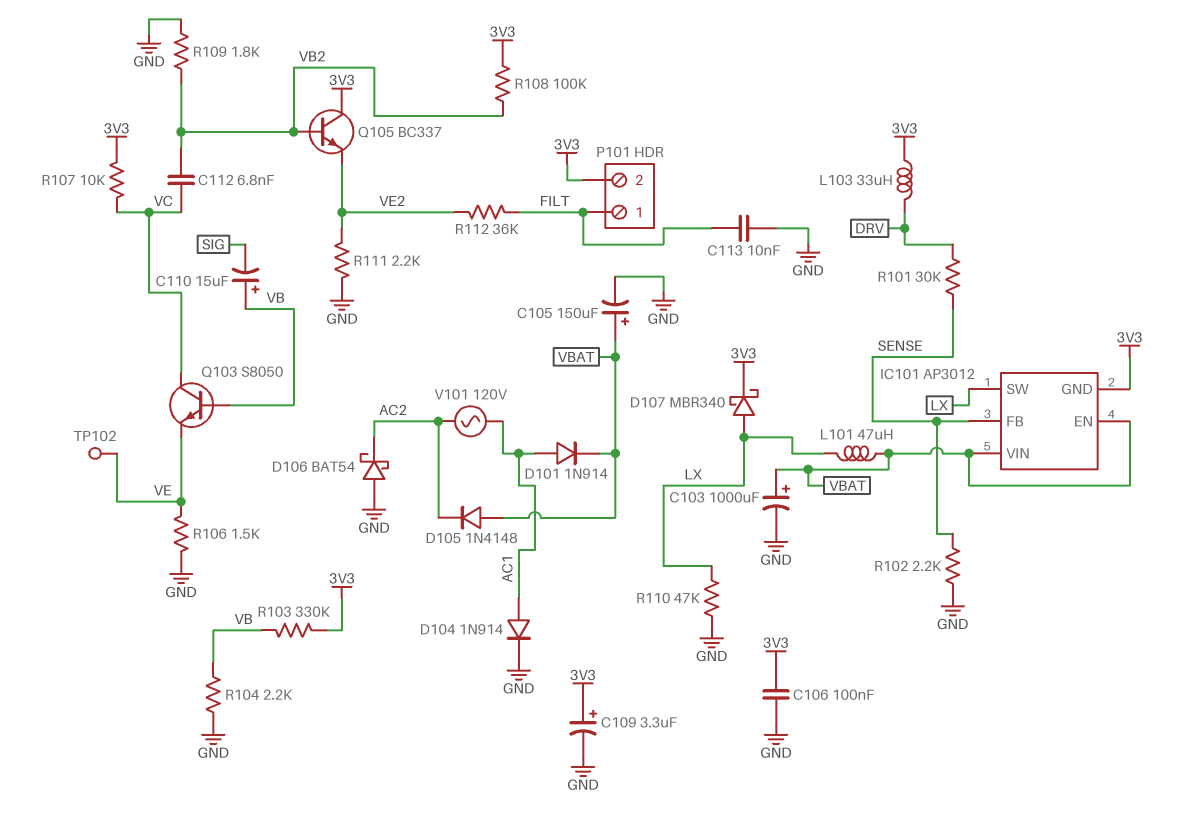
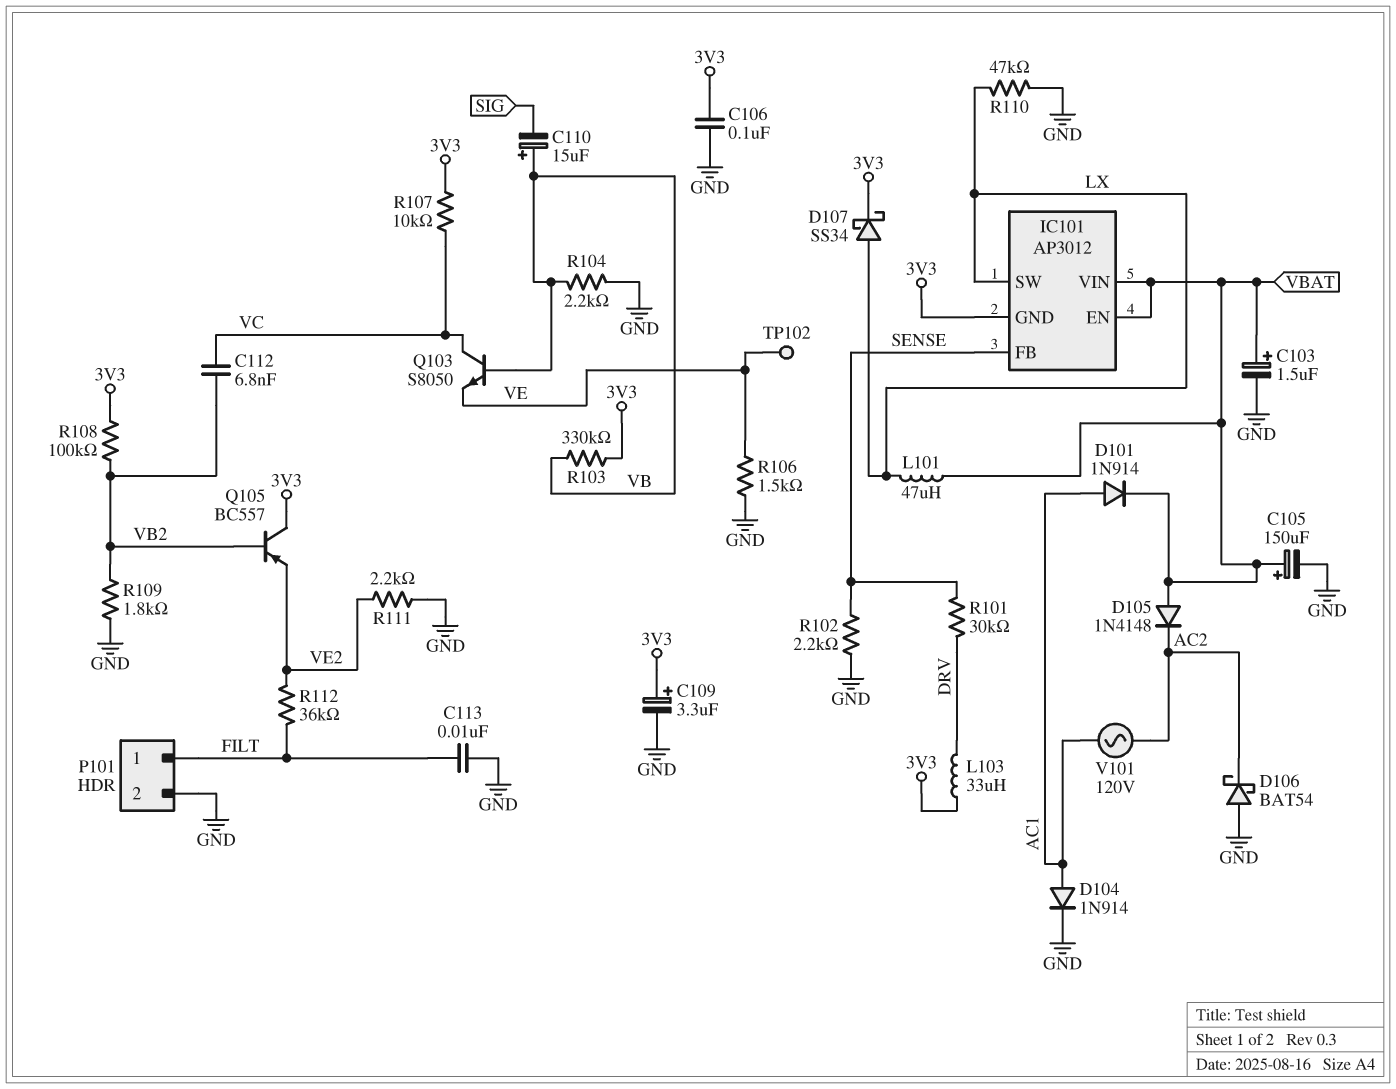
C103: 1000uF (plus VBAT, minus GND) -> 1.5uF (plus VBAT, minus GND)
D107: schottky MBR340 (A LX, K 3V3) -> schottky SS34 (A LX, K 3V3)
P101 pin 2: 3V3 -> GND
Q105: NPN BC337 (B VB2, C 3V3, E VE2) -> PNP BC557 (B VB2, C 3V3, E VE2)

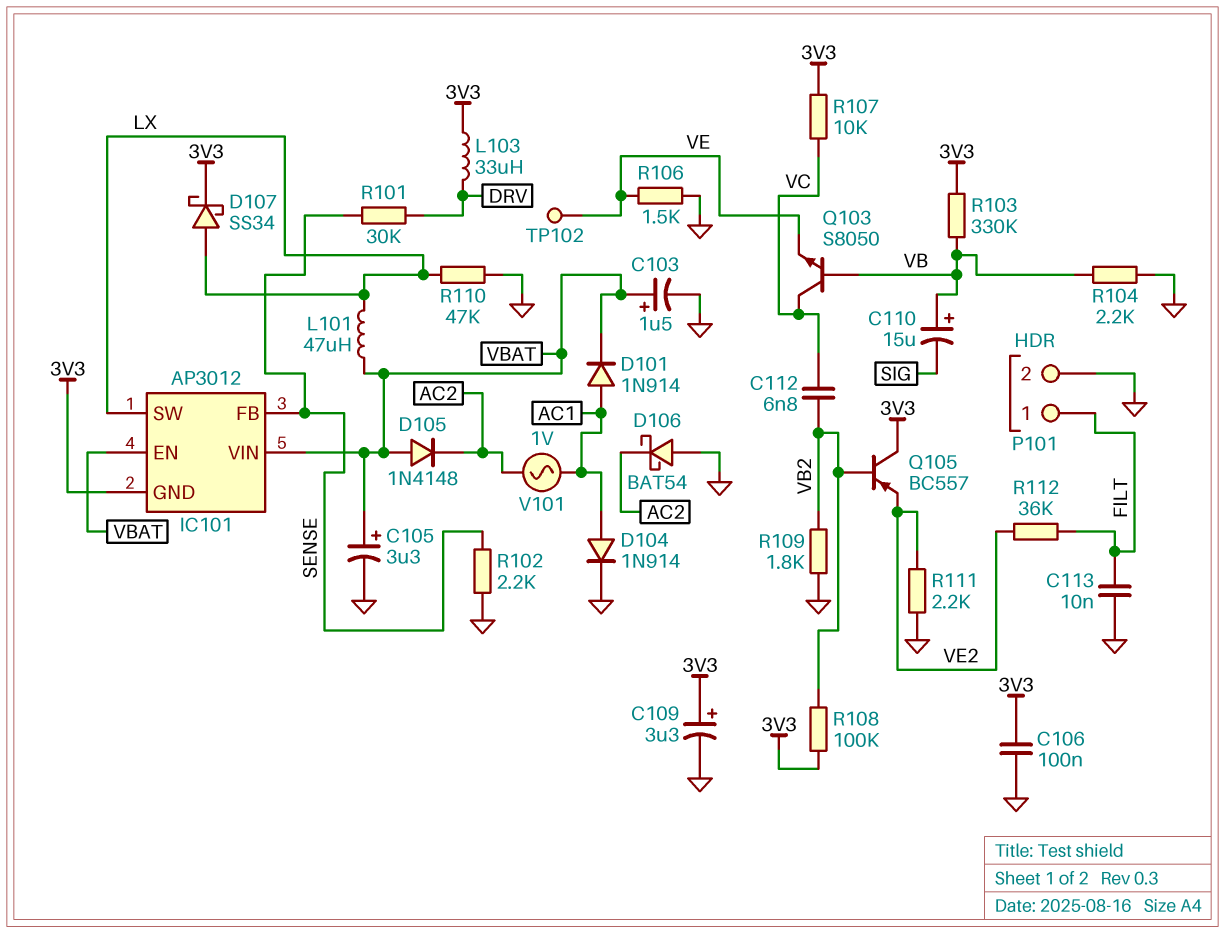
C105: 150uF (plus VBAT, minus GND) -> 3.3uF (plus VBAT, minus GND)
V101: AC 120V (AC1, AC2) -> AC 1V (AC1, AC2)

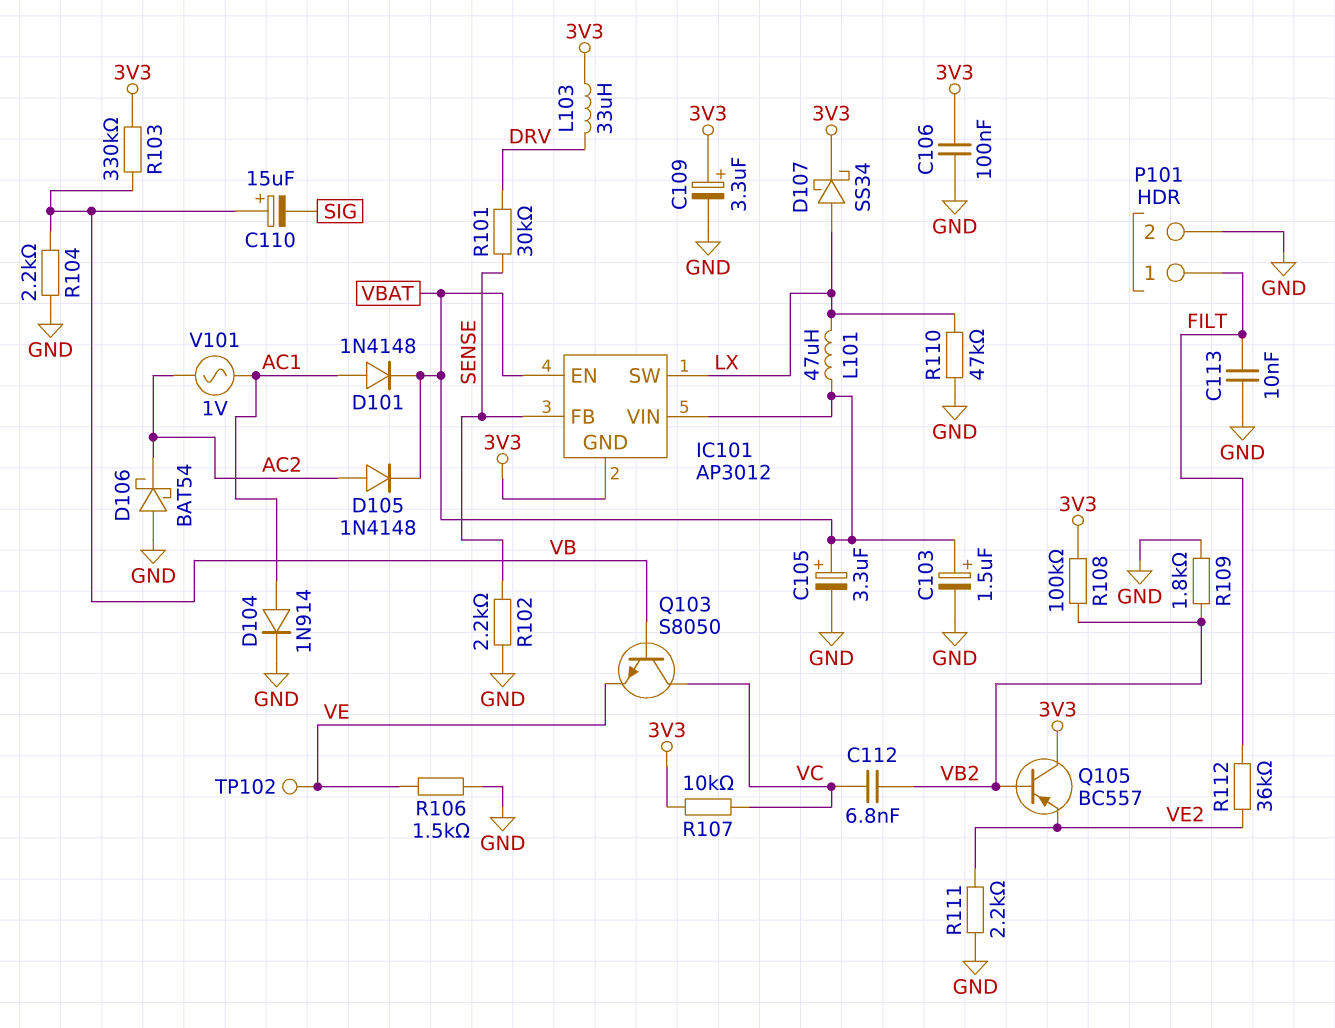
D101: diode 1N914 (A AC1, K VBAT) -> diode 1N4148 (A AC1, K VBAT)
D105: diode 1N4148 (A VBAT, K AC2) -> diode 1N4148 (A AC2, K VBAT)

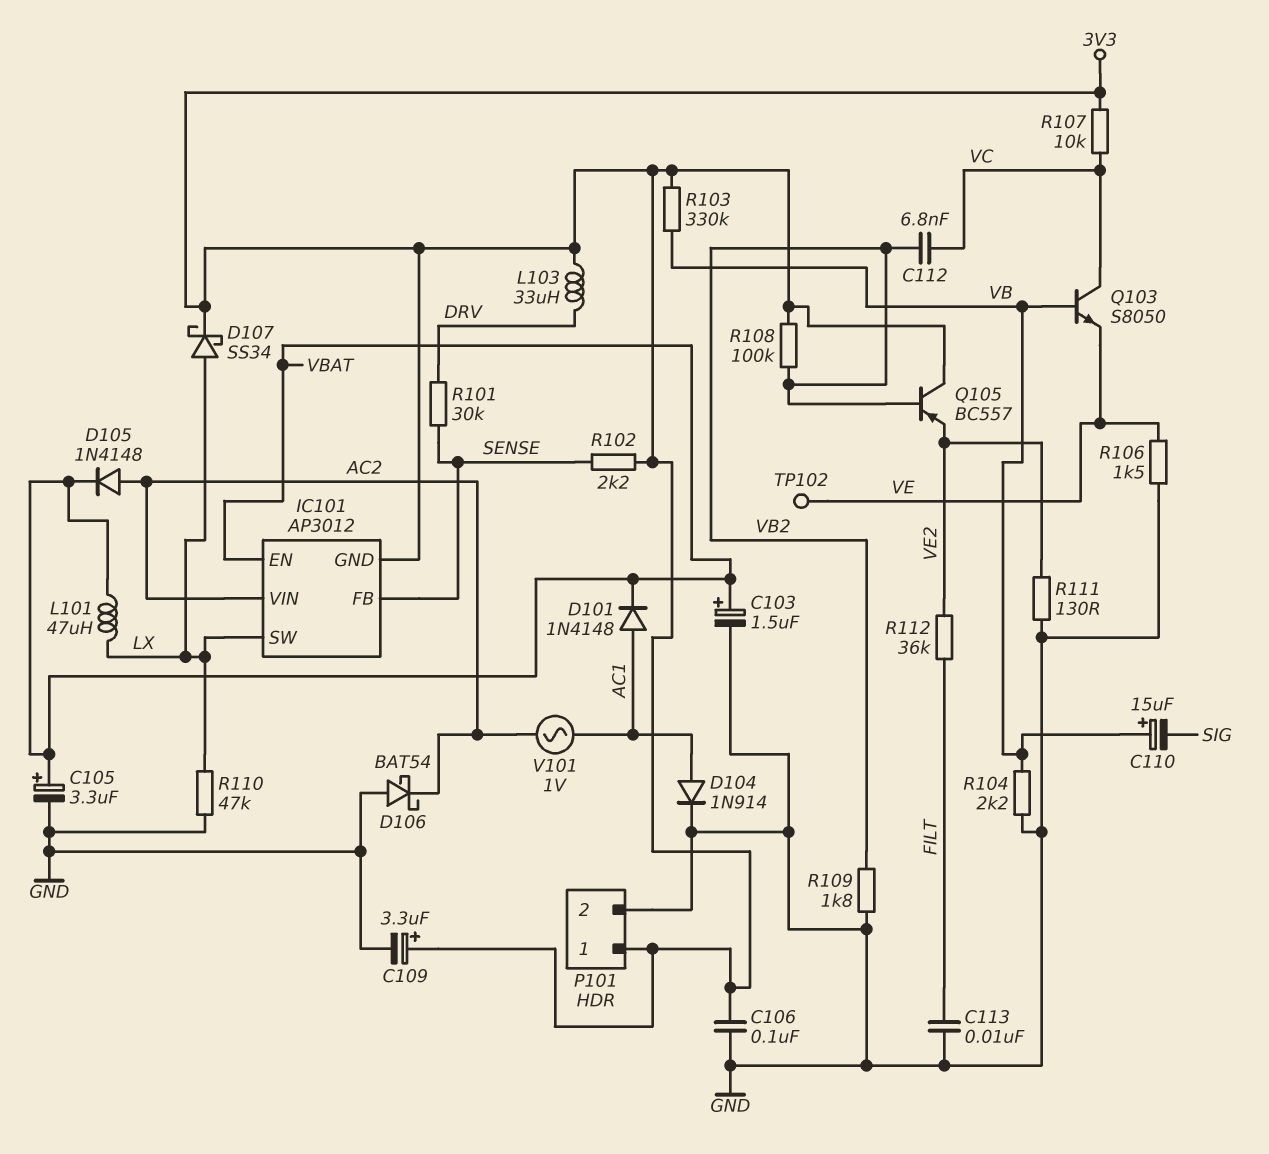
IC101 pin VIN: VBAT -> AC2
P101 pin 1: FILT -> 3V3
R102: 2.2k (GND, SENSE) -> 2.2k (3V3, SENSE)
R111: 2.2k (GND, VE2) -> 130 (GND, VE2)

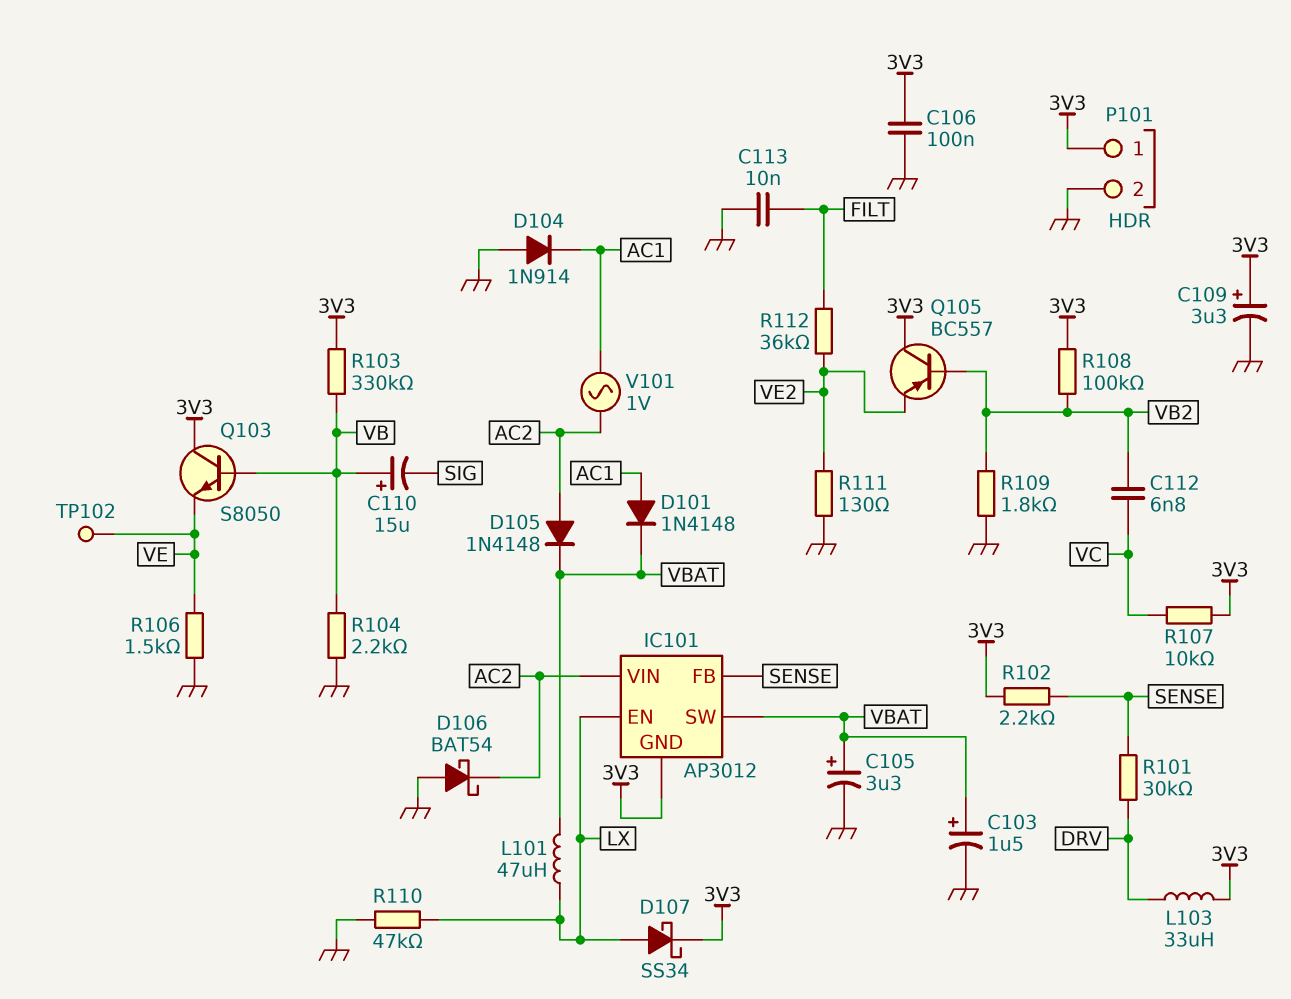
D104: diode 1N914 (A AC1, K GND) -> diode 1N914 (A GND, K AC1)
IC101 pin EN: VBAT -> LX
IC101 pin SW: LX -> VBAT
Q103: NPN S8050 (B VB, C VC, E VE) -> NPN S8050 (B VB, C 3V3, E VE)

